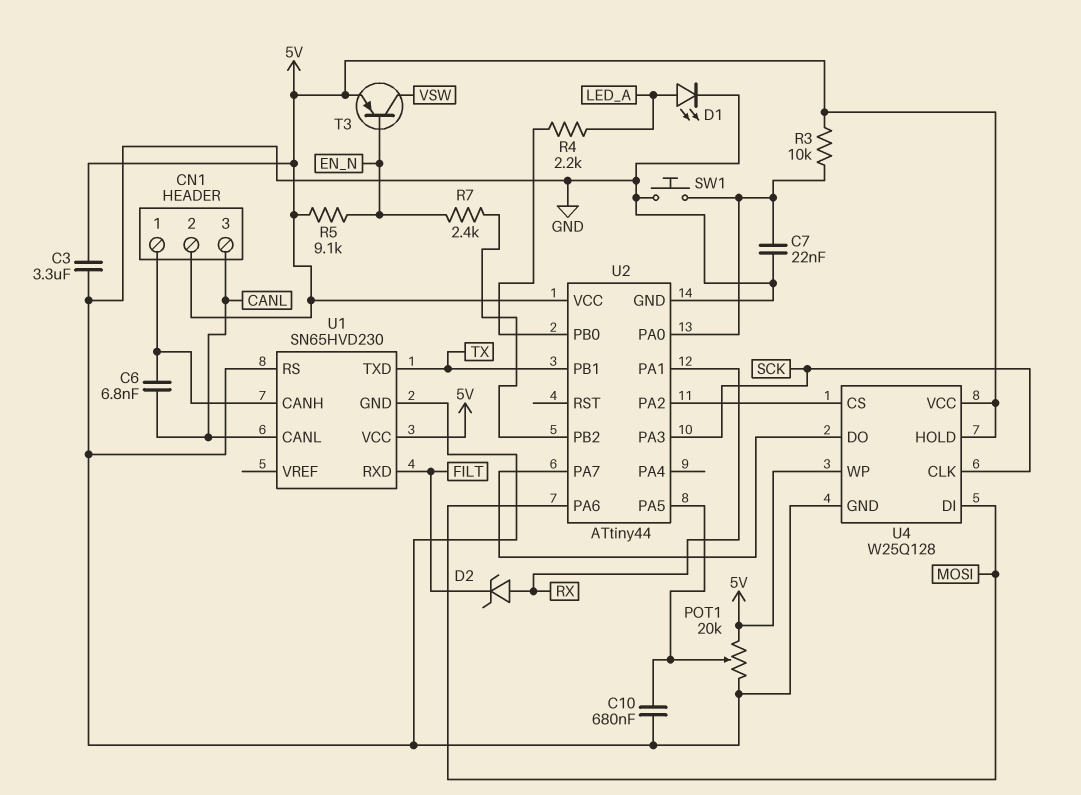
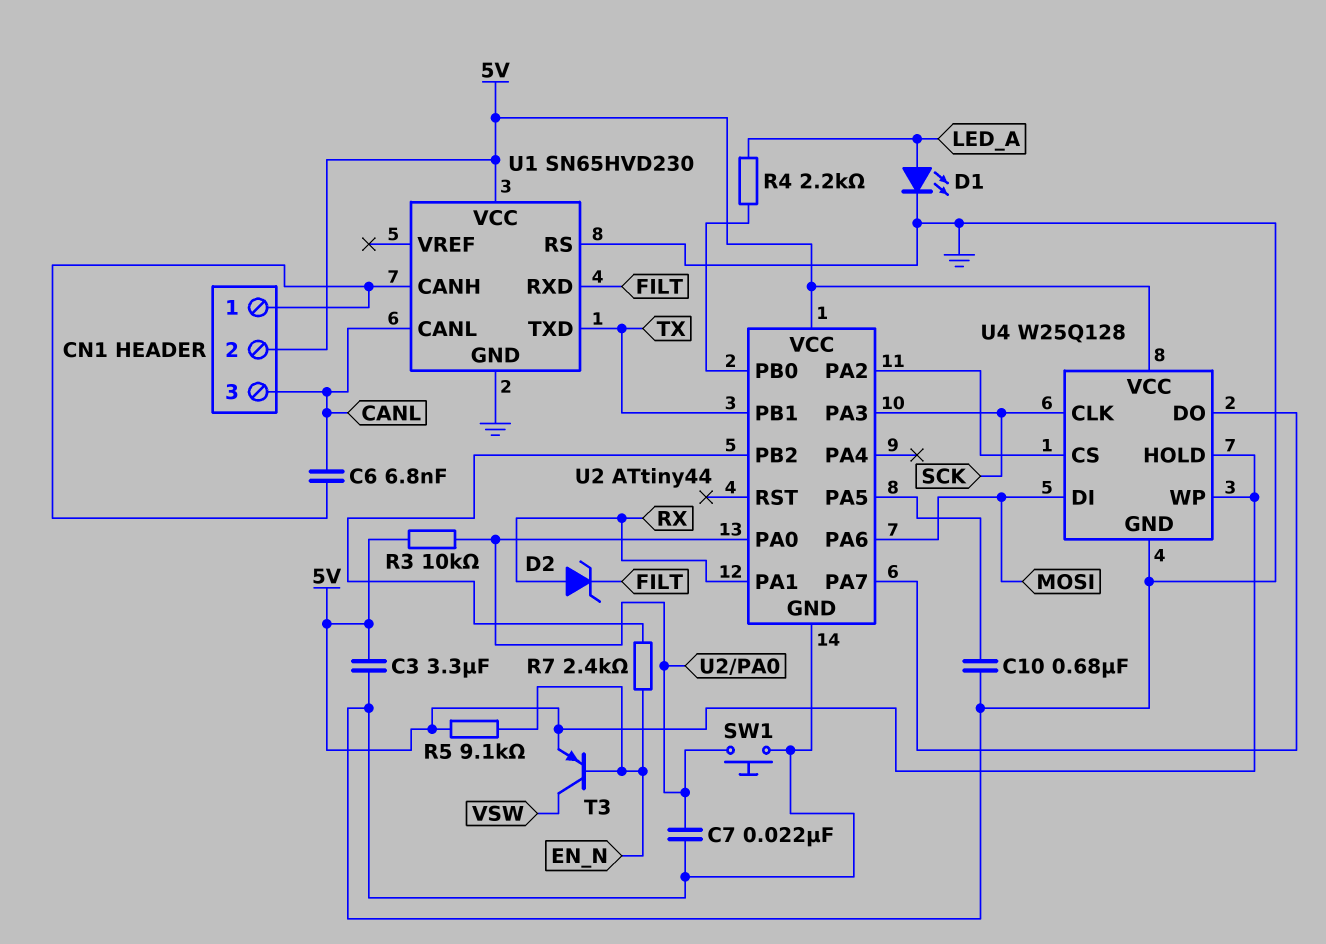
POT1: 20k (5V, GND, wiper U2/PA5) -> none

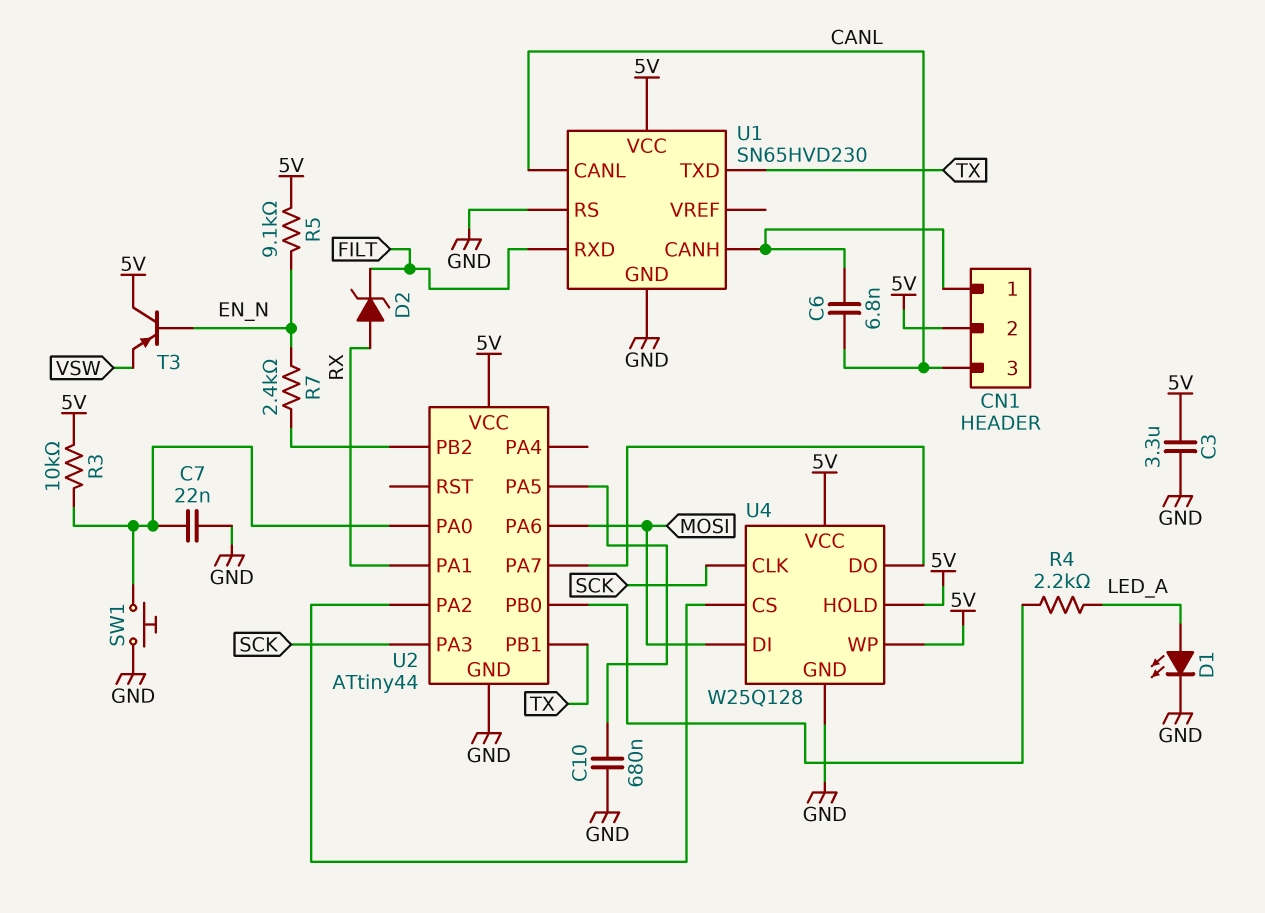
T3: PNP (B EN_N, C VSW, E 5V) -> PNP (B EN_N, C 5V, E VSW)

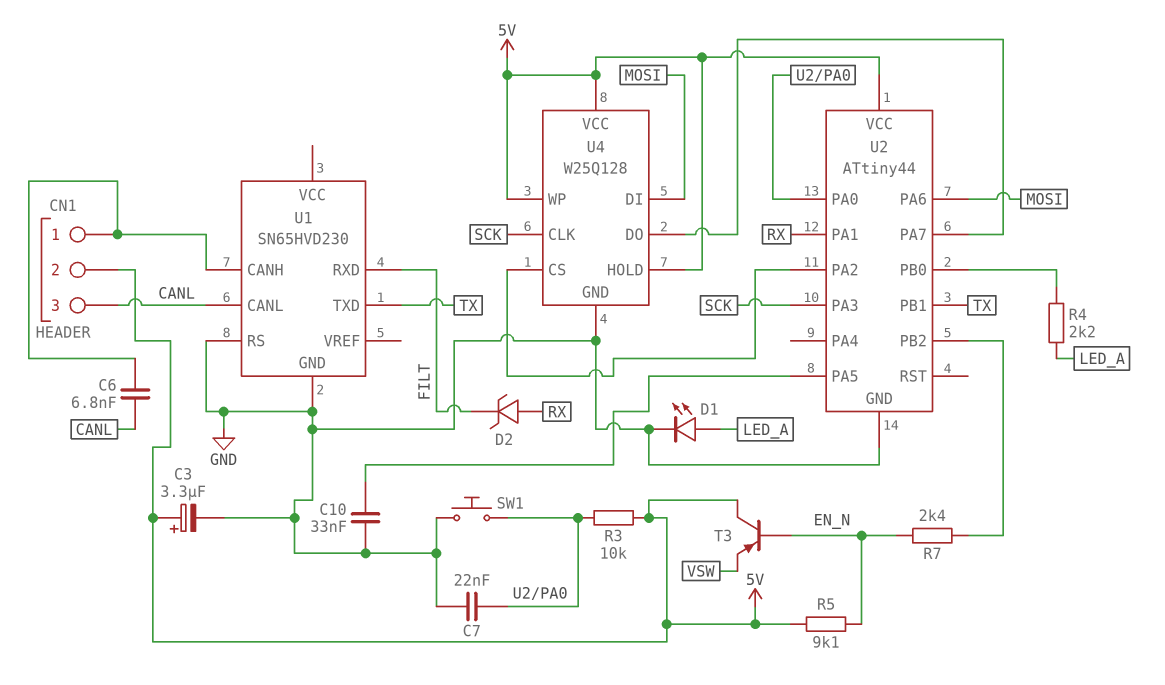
C3: 3.3uF (5V, GND) -> 3.3uF (plus 5V, minus GND)
C10: 680nF (GND, U2/PA5) -> 33nF (GND, U2/PA5)
U1 pin VCC: 5V -> none

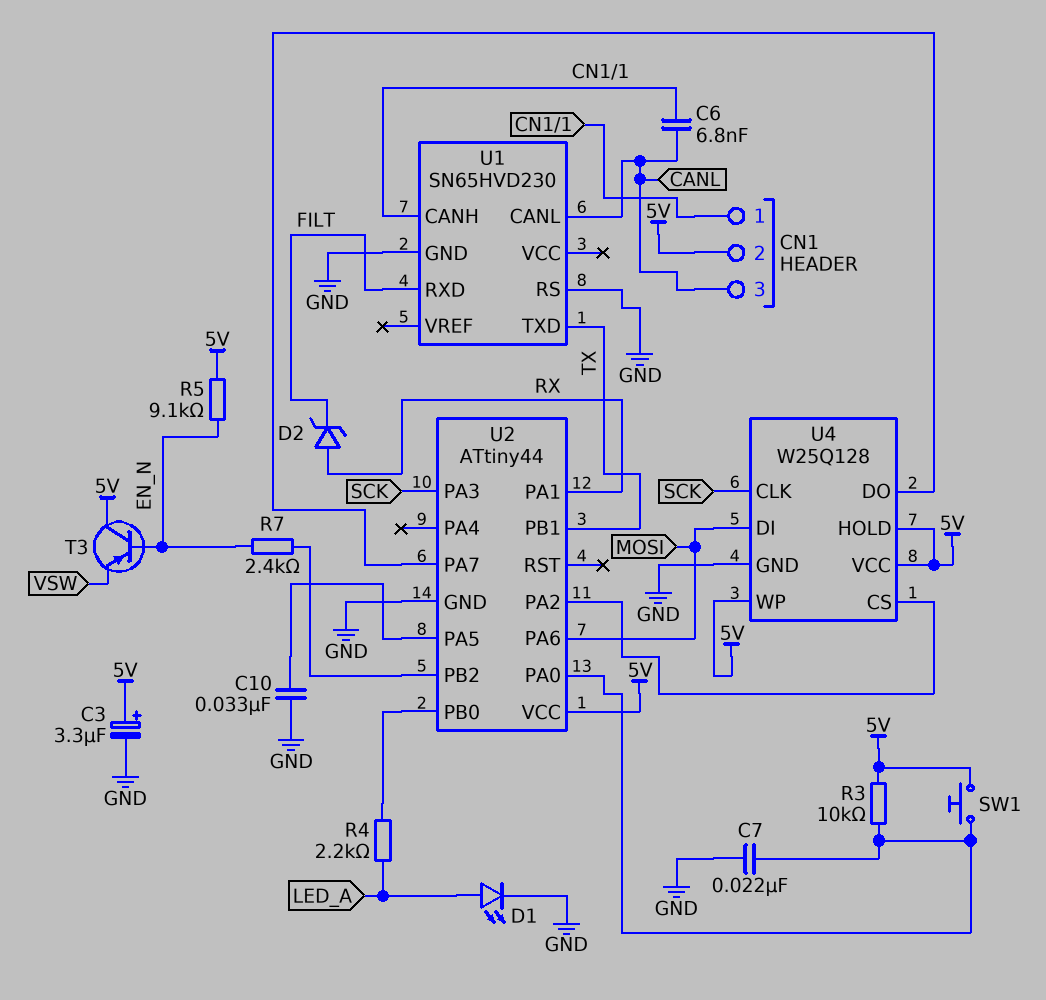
SW1: button (GND, U2/PA0) -> button (5V, U2/PA0)

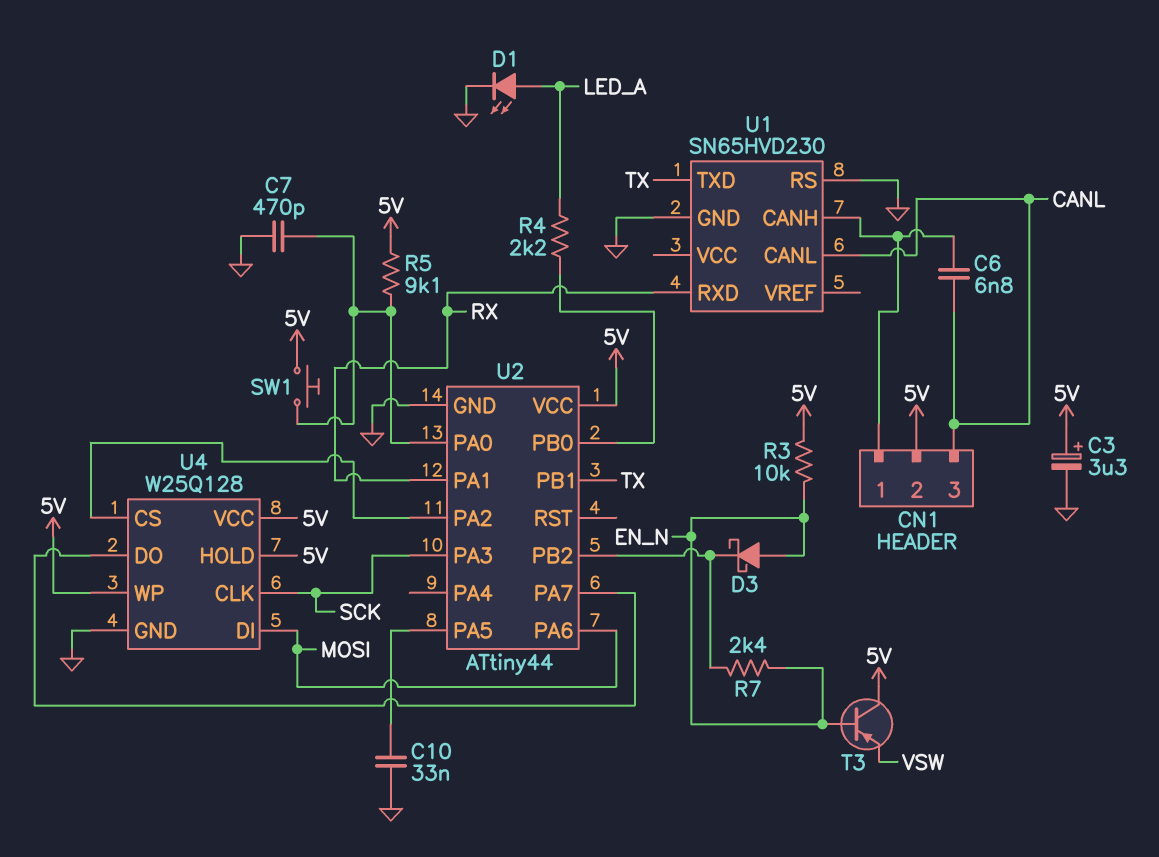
C7: 22nF (GND, U2/PA0) -> 470pF (GND, U2/PA0)
D2: zener (A RX, K FILT) -> none
D3: none -> schottky (A EN_N, K U2/PB2)
R3: 10k (5V, U2/PA0) -> 10k (5V, EN_N)
R5: 9.1k (5V, EN_N) -> 9.1k (5V, U2/PA0)
U1 pin RXD: FILT -> RX

